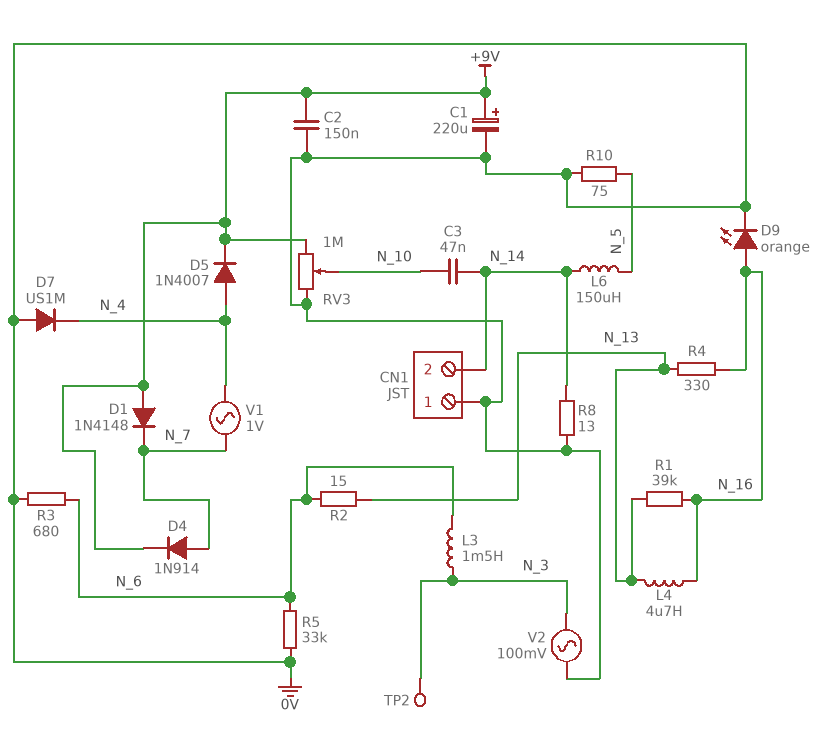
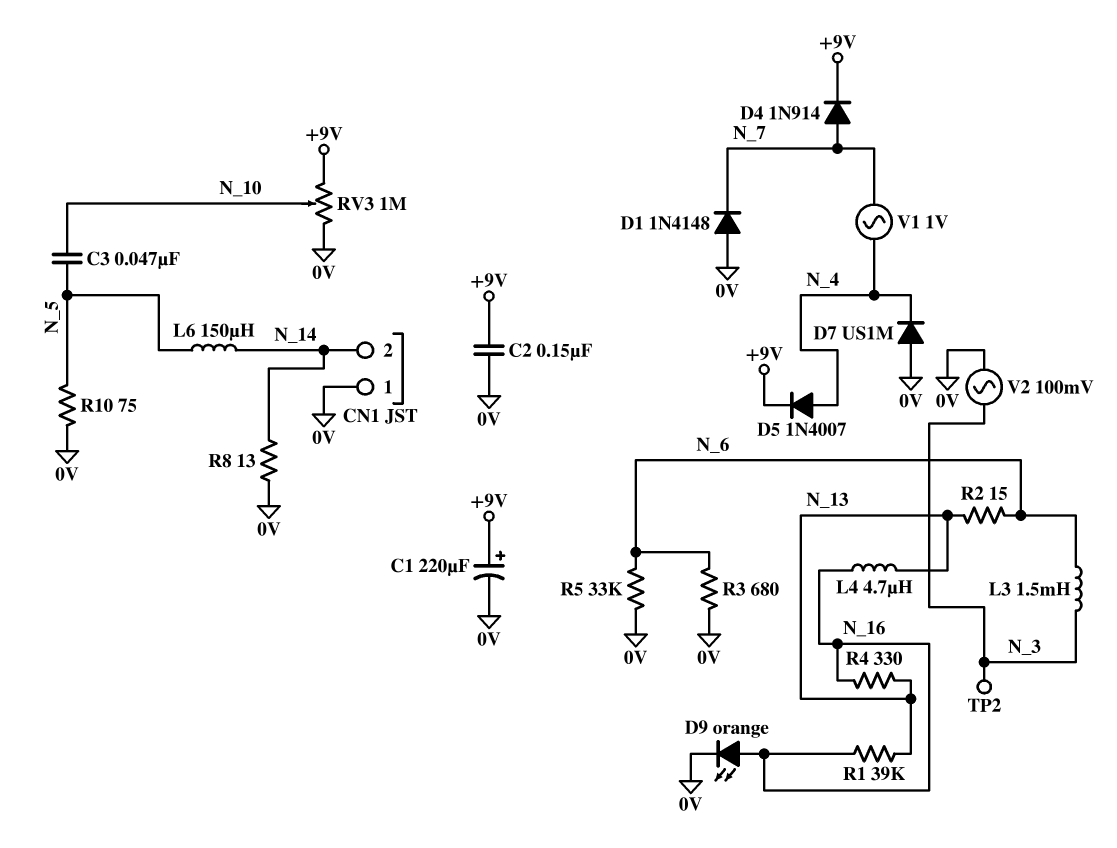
C3: 47nF (N_10, N_14) -> 47nF (N_5, N_10)
D1: diode 1N4148 (A +9V, K N_7) -> diode 1N4148 (A 0V, K N_7)

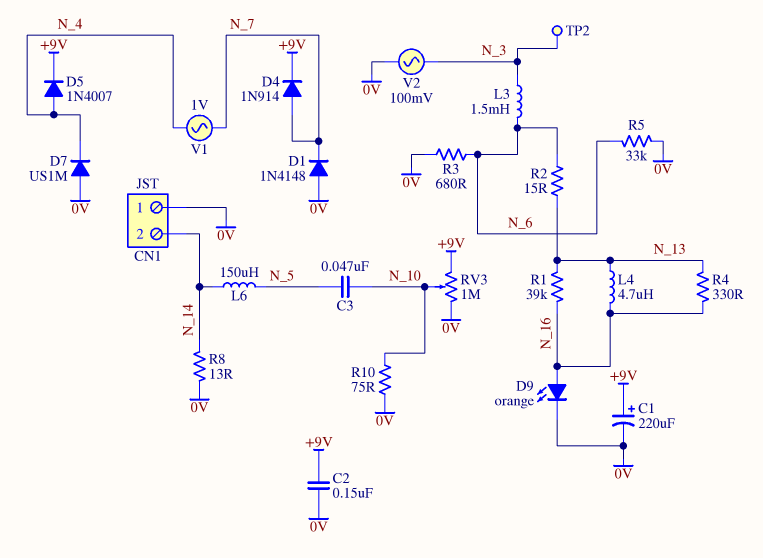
R10: 75 (0V, N_5) -> 75 (0V, N_10)

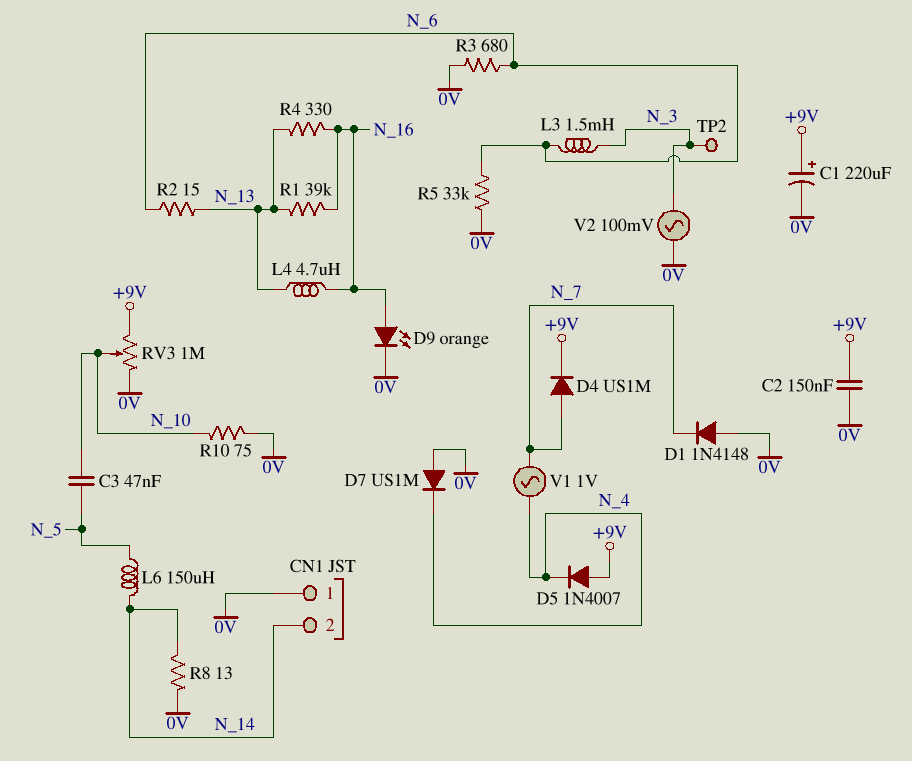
D4: diode 1N914 (A N_7, K +9V) -> diode US1M (A N_7, K +9V)
D5: diode 1N4007 (A N_4, K +9V) -> diode 1N4007 (A +9V, K N_4)

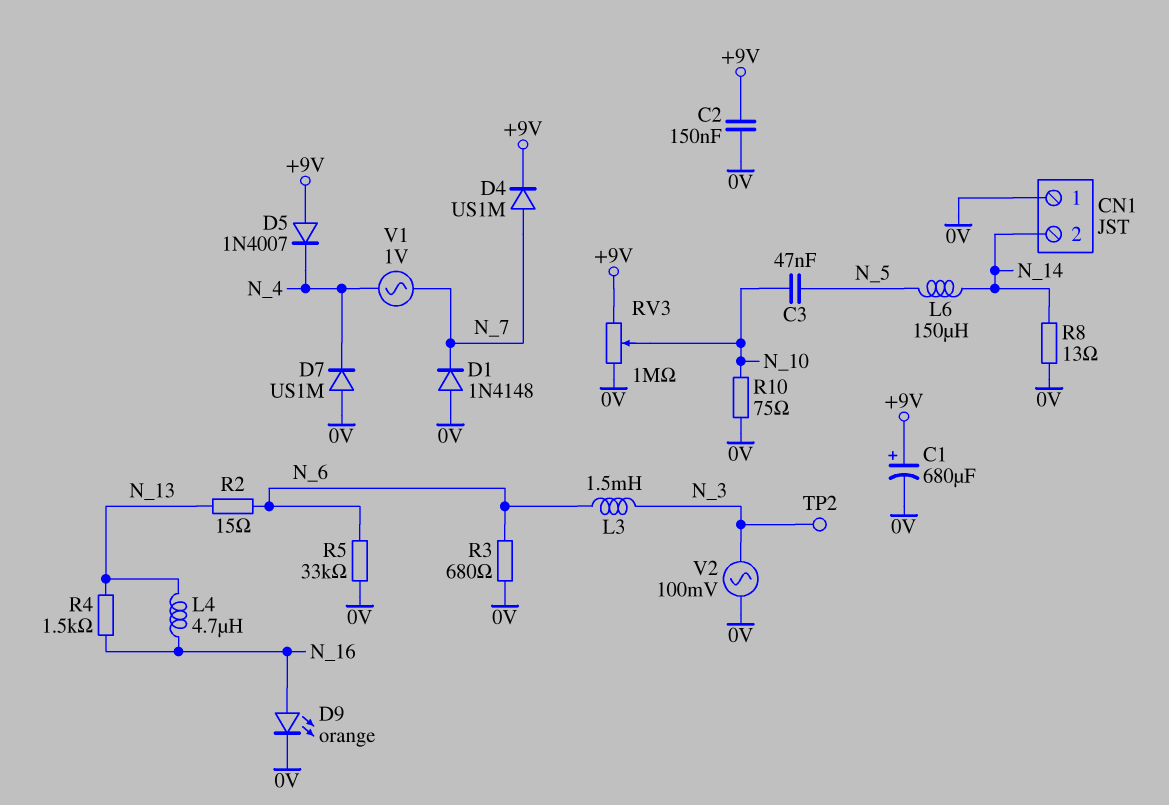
C1: 220uF (plus +9V, minus 0V) -> 680uF (plus +9V, minus 0V)
R1: 39k (N_13, N_16) -> none
R4: 330 (N_13, N_16) -> 1.5k (N_13, N_16)

